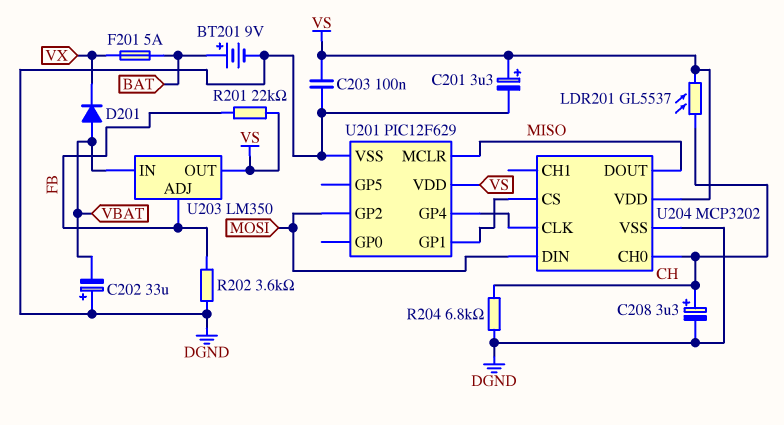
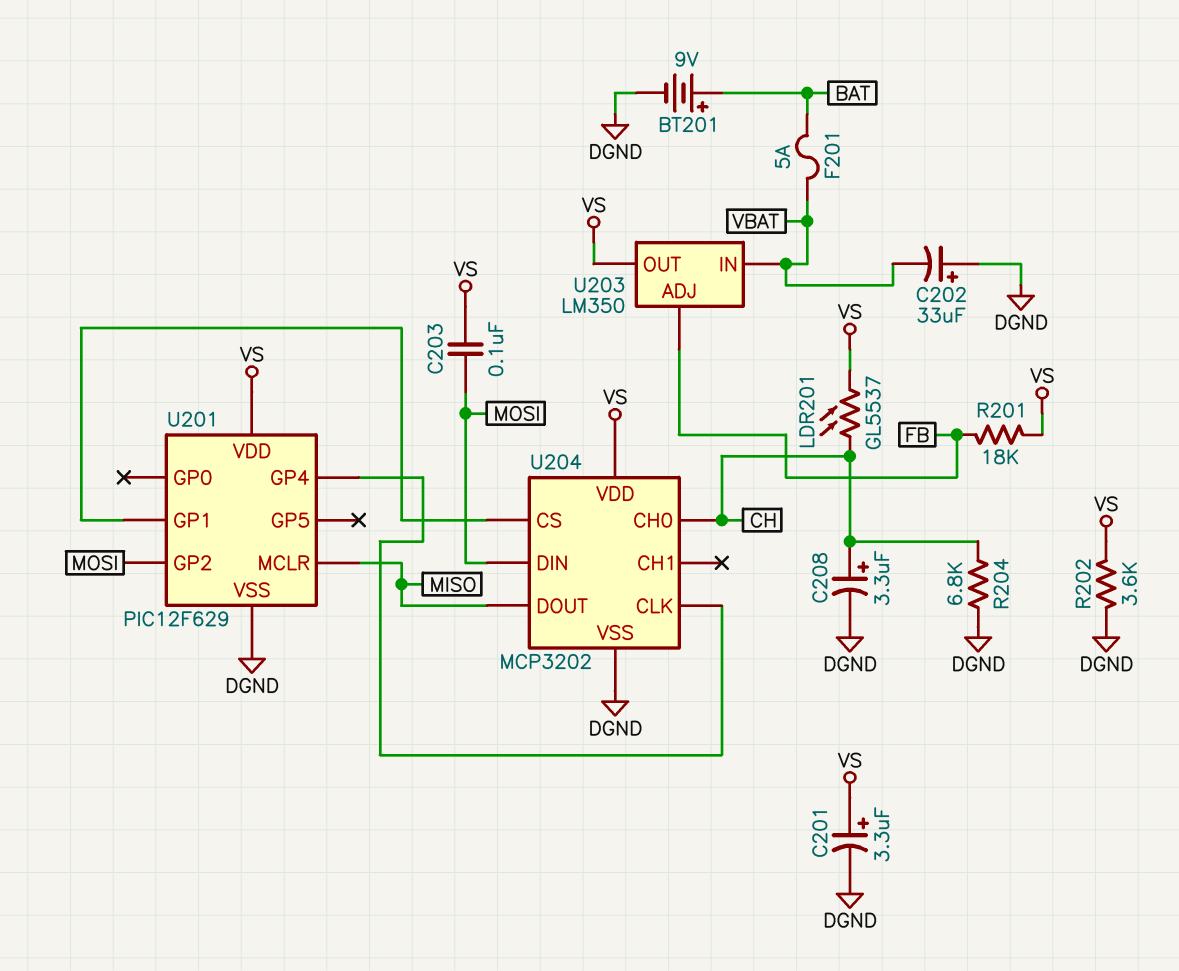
C203: 100nF (DGND, VS) -> 100nF (MOSI, VS)
D201: diode (A VBAT, K VX) -> none
F201: 5A (BAT, VX) -> 5A (BAT, VBAT)
R201: 22k (FB, VS) -> 18k (FB, VS)
R202: 3.6k (DGND, FB) -> 3.6k (DGND, VS)

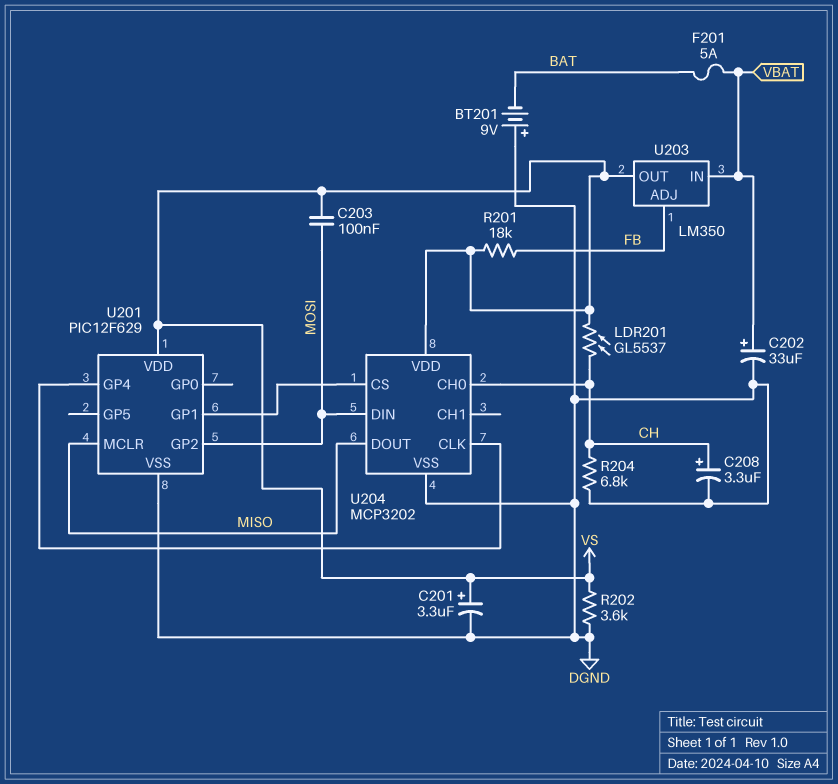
BT201: 9V (plus BAT, minus DGND) -> 9V (plus DGND, minus BAT)
C202: 33uF (plus DGND, minus VBAT) -> 33uF (plus VBAT, minus DGND)

